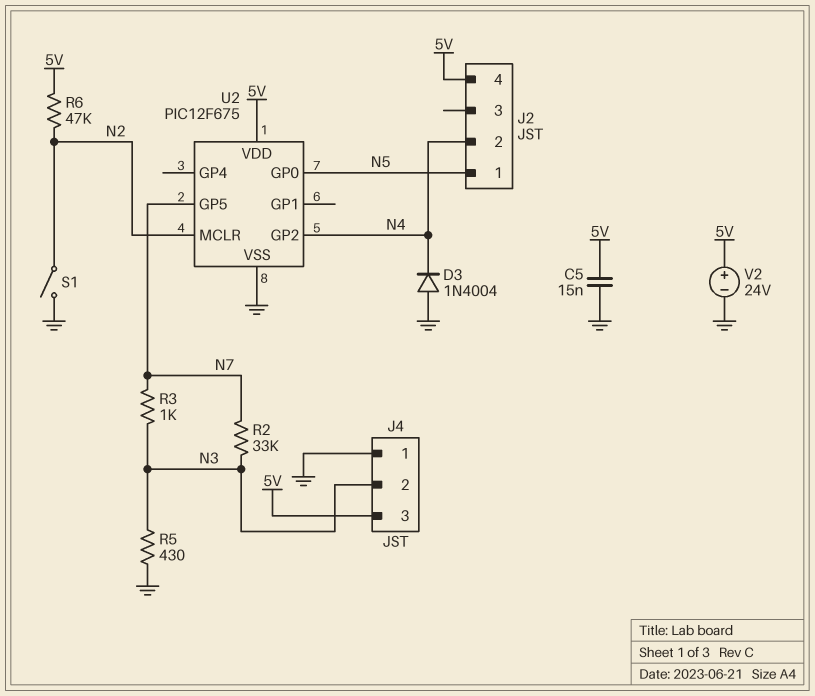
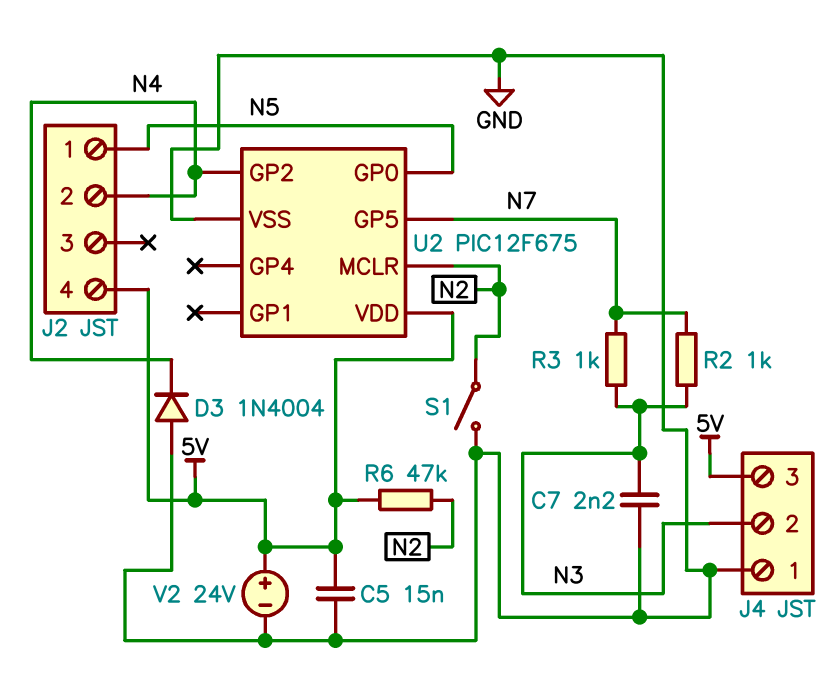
C7: none -> 2.2nF (GND, N3)
R2: 33k (N3, N7) -> 1k (N3, N7)
R5: 430 (GND, N3) -> none

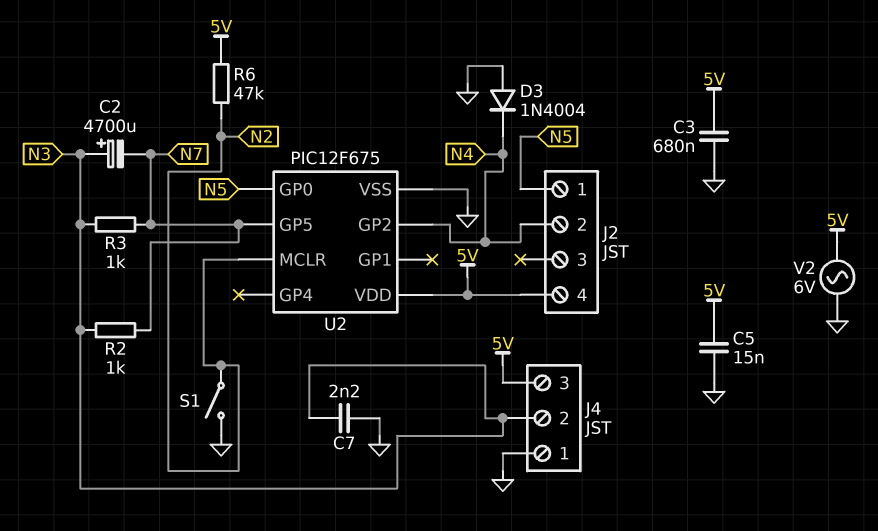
C2: none -> 4700uF (plus N3, minus N7)
C3: none -> 680nF (5V, GND)
V2: 24V (plus 5V, minus GND) -> AC 6V (5V, GND)

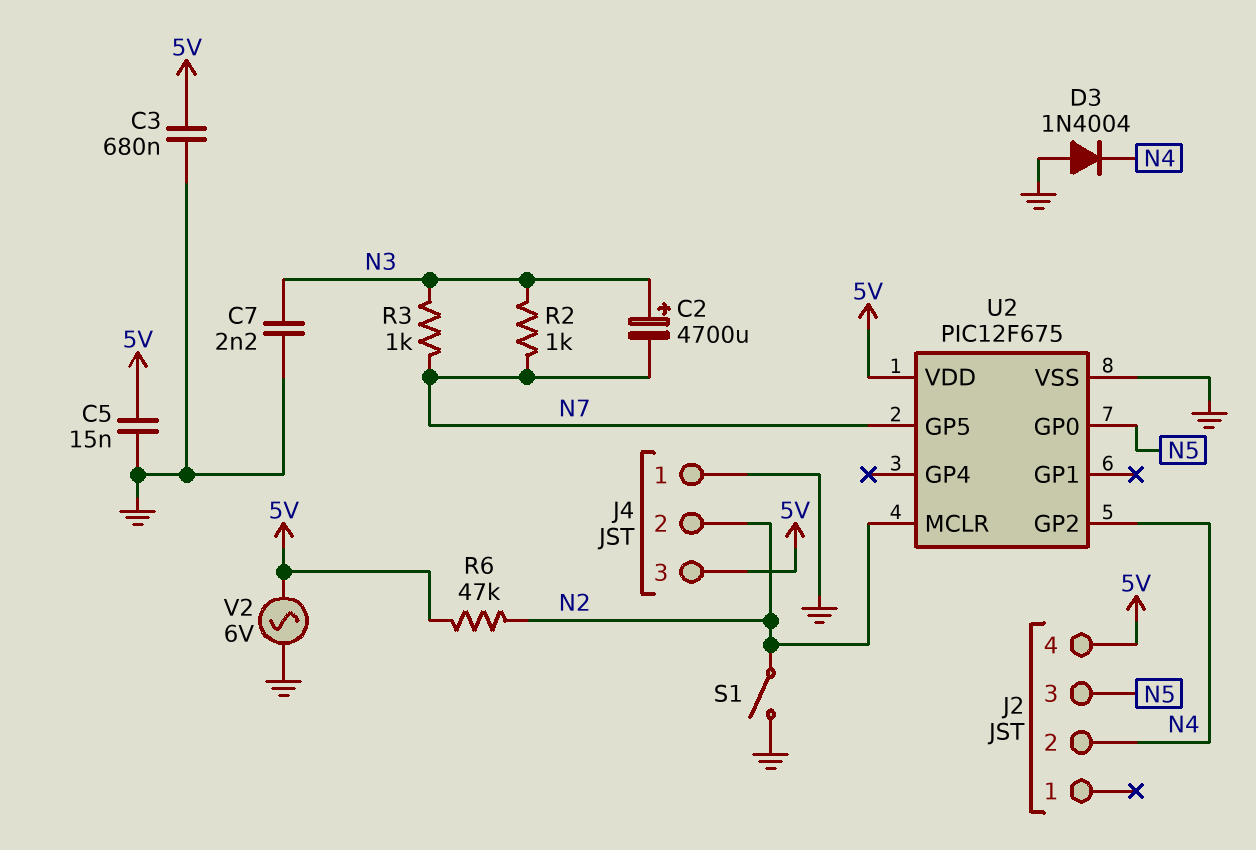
J2 pin 1: N5 -> none
J2 pin 3: none -> N5
J4 pin 2: N3 -> N2

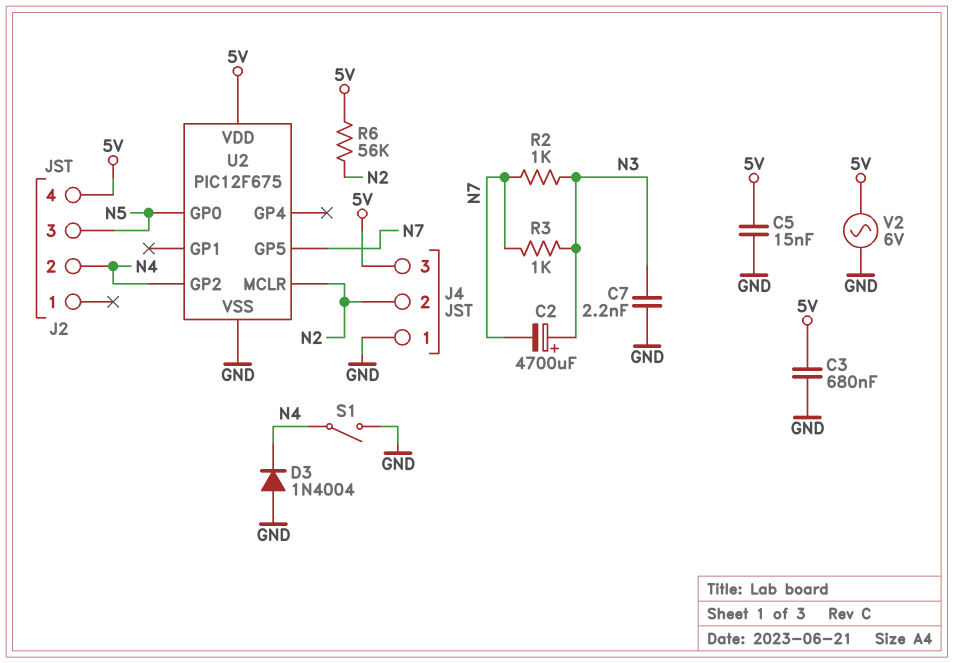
R6: 47k (5V, N2) -> 56k (5V, N2)
S1: switch (GND, N2) -> switch (GND, N4)

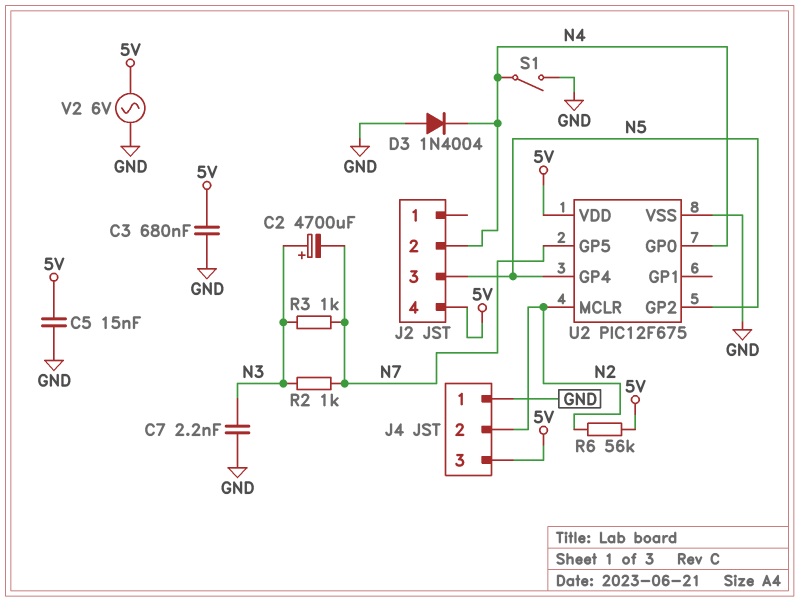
U2 pin GP0: N5 -> N4
U2 pin GP2: N4 -> N5
U2 pin GP4: none -> N5

